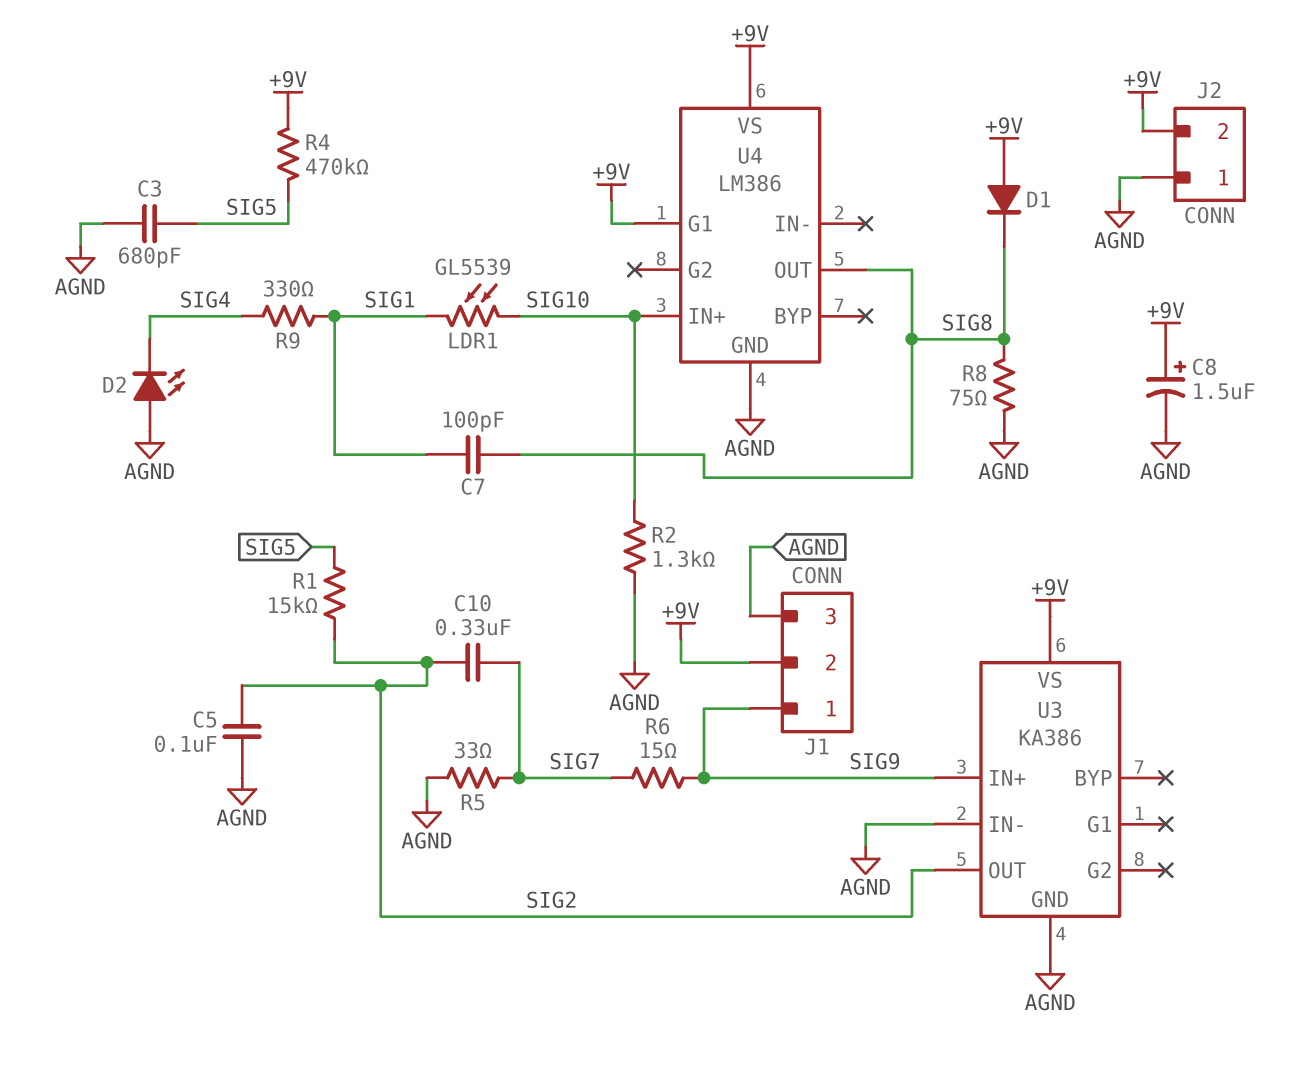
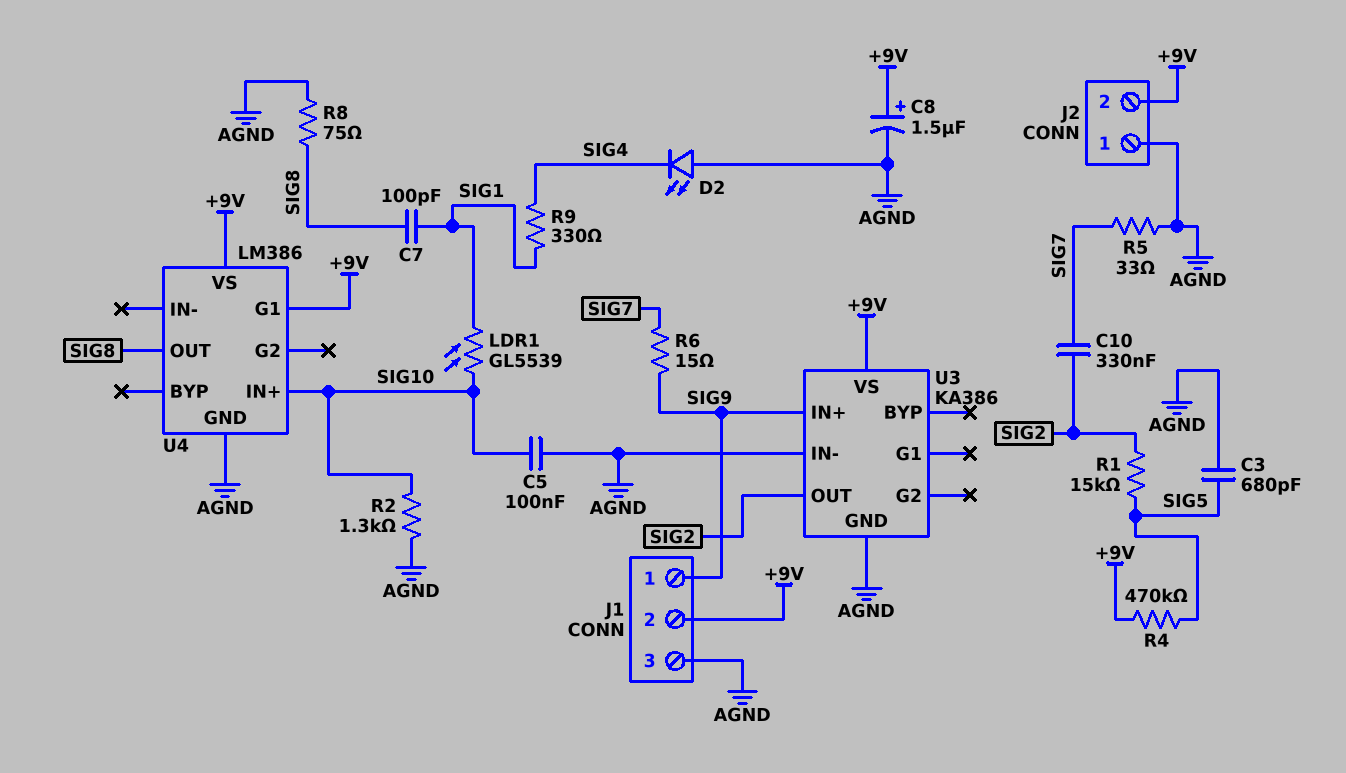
C5: 100nF (AGND, SIG2) -> 100nF (AGND, SIG10)
D1: diode (A +9V, K SIG8) -> none

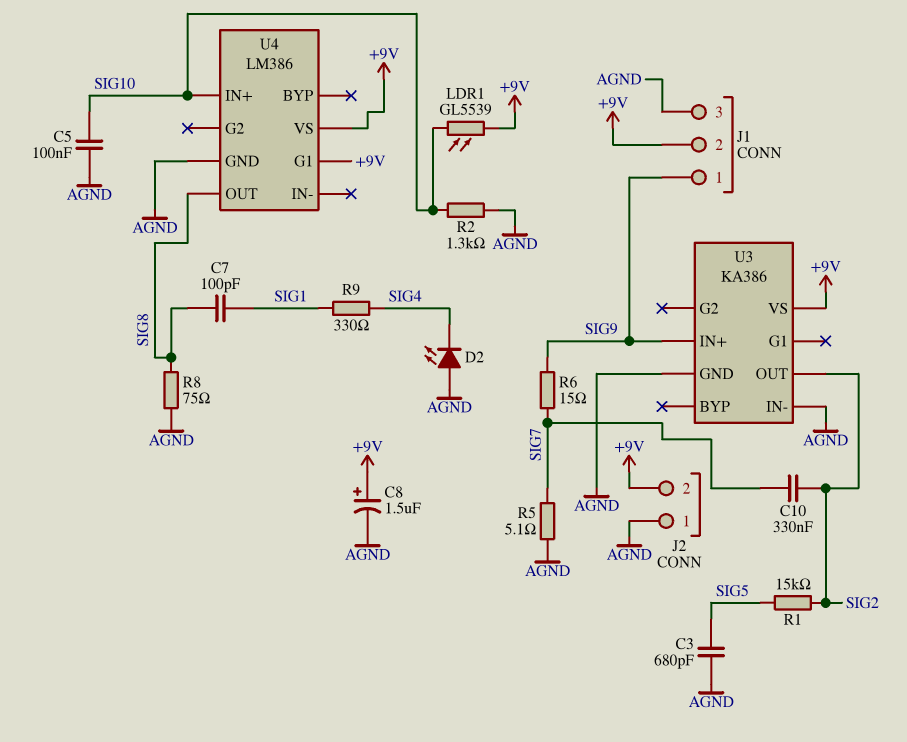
LDR1: GL5539 (SIG1, SIG10) -> GL5539 (+9V, SIG10)
R4: 470k (+9V, SIG5) -> none
R5: 33 (AGND, SIG7) -> 5.1 (AGND, SIG7)

